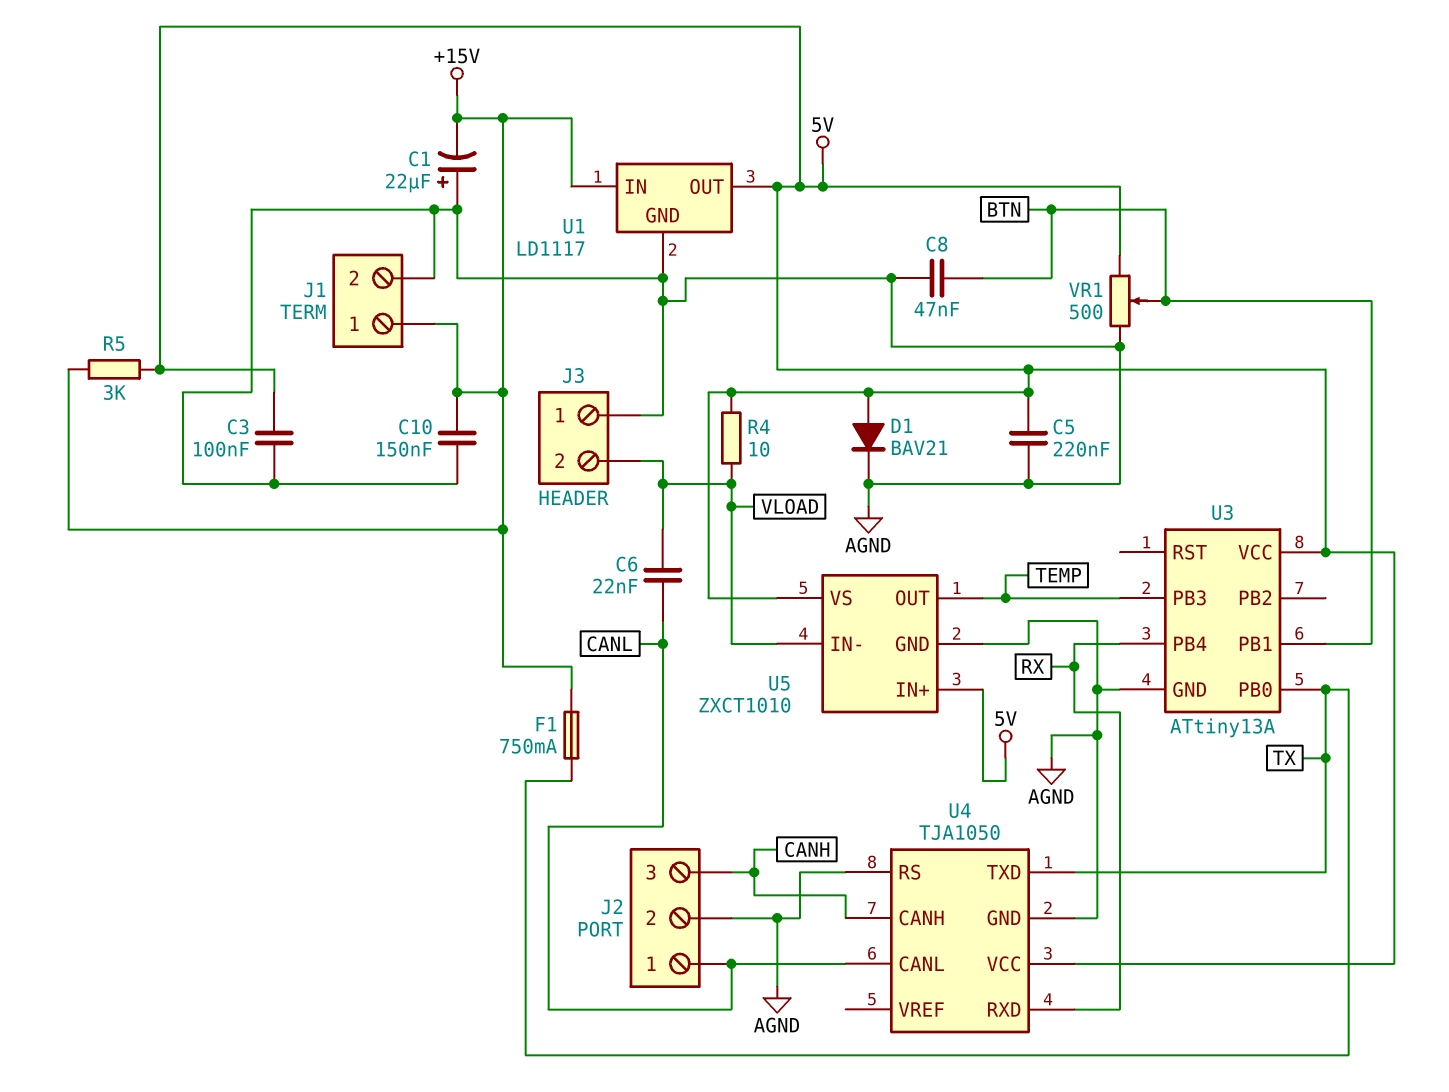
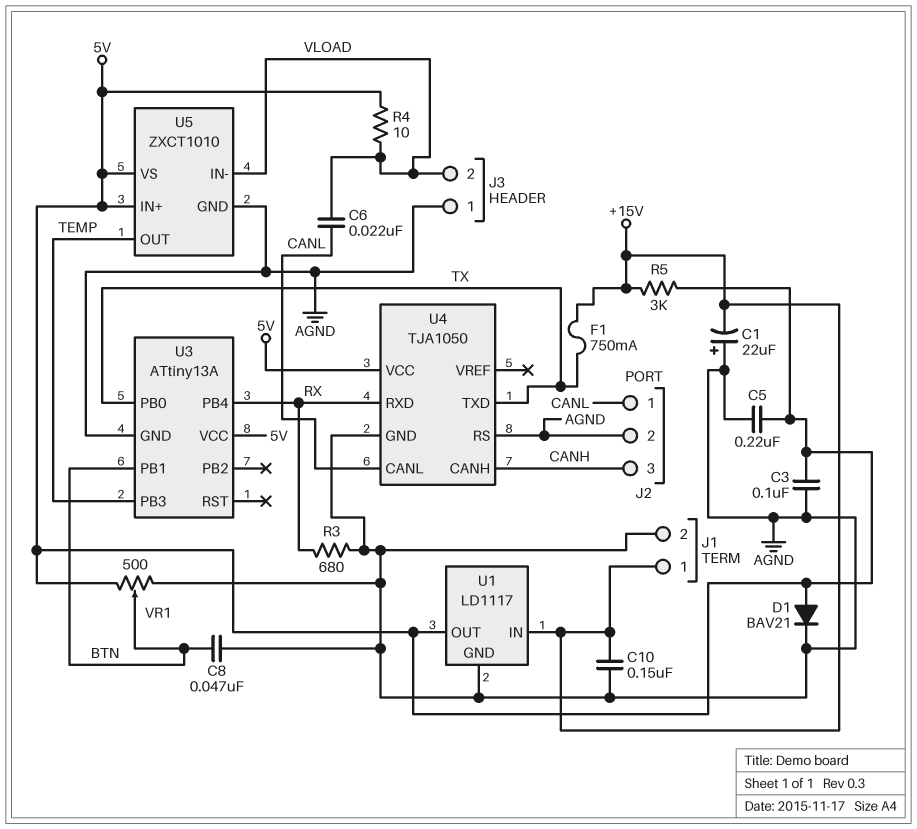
R3: none -> 680 (AGND, RX)

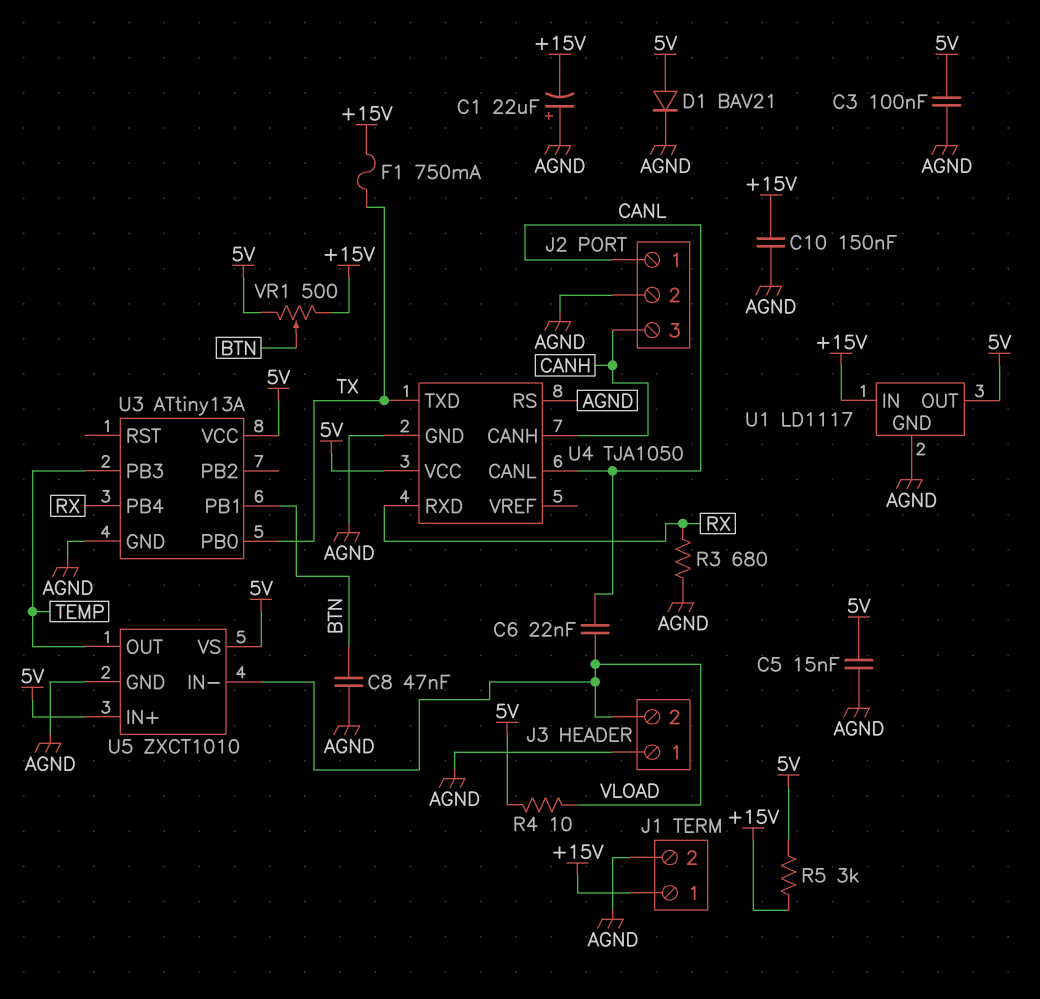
C5: 220nF (5V, AGND) -> 15nF (5V, AGND)
VR1: 500 (5V, AGND, wiper BTN) -> 500 (+15V, 5V, wiper BTN)

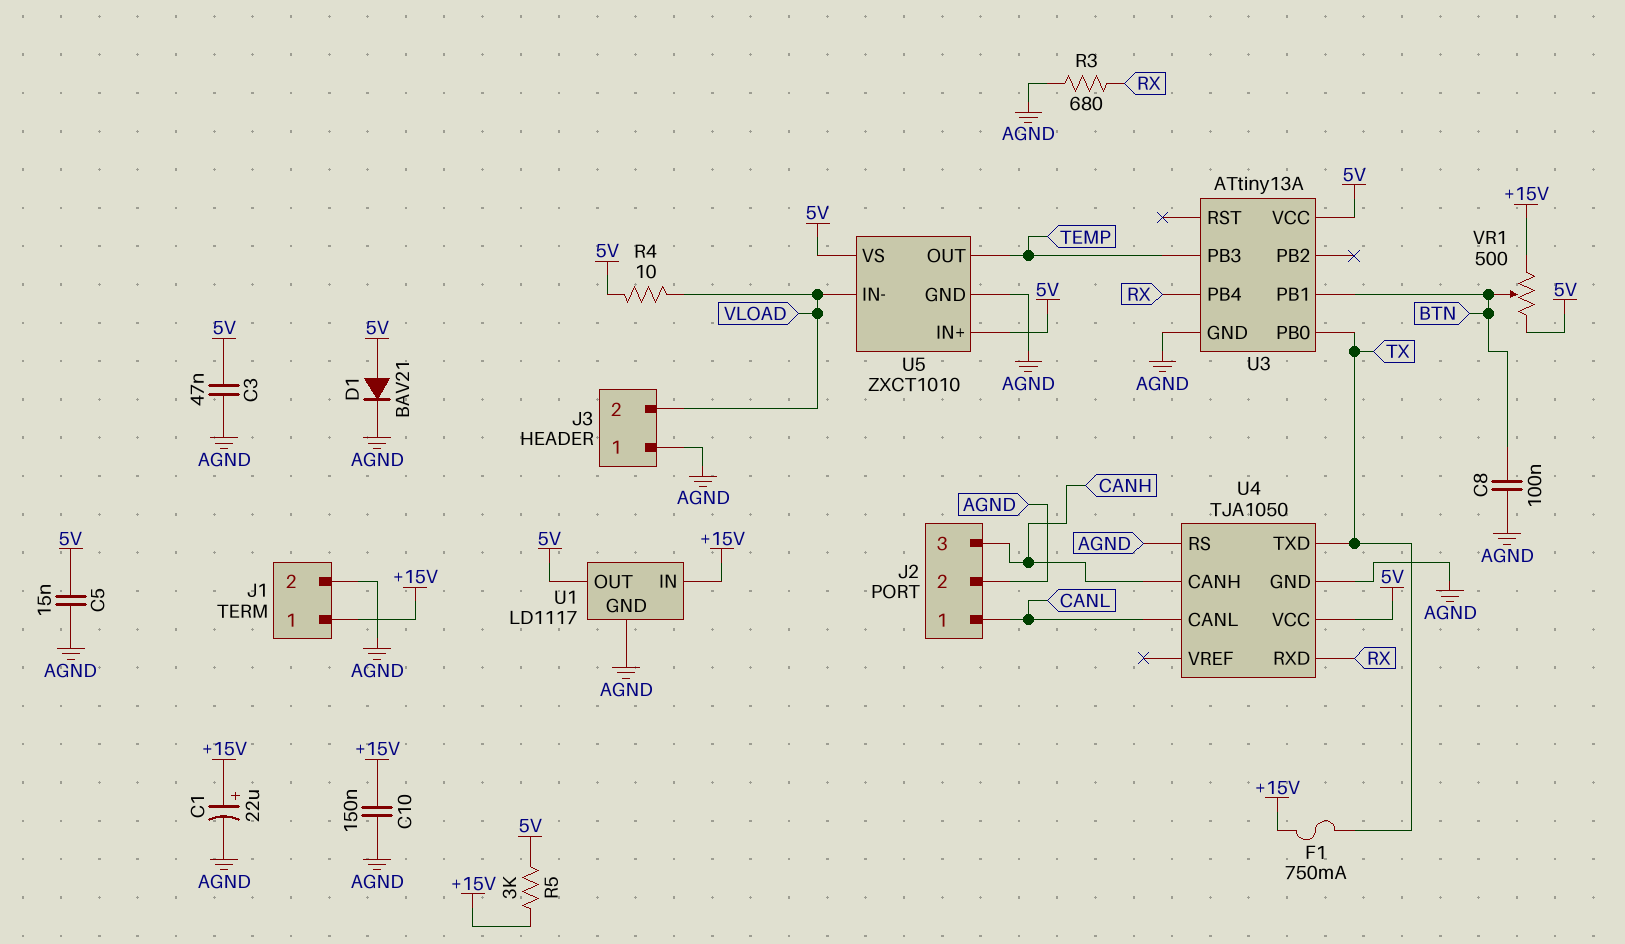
C1: 22uF (plus AGND, minus +15V) -> 22uF (plus +15V, minus AGND)
C3: 100nF (5V, AGND) -> 47nF (5V, AGND)
C6: 22nF (CANL, VLOAD) -> none
C8: 47nF (AGND, BTN) -> 100nF (AGND, BTN)

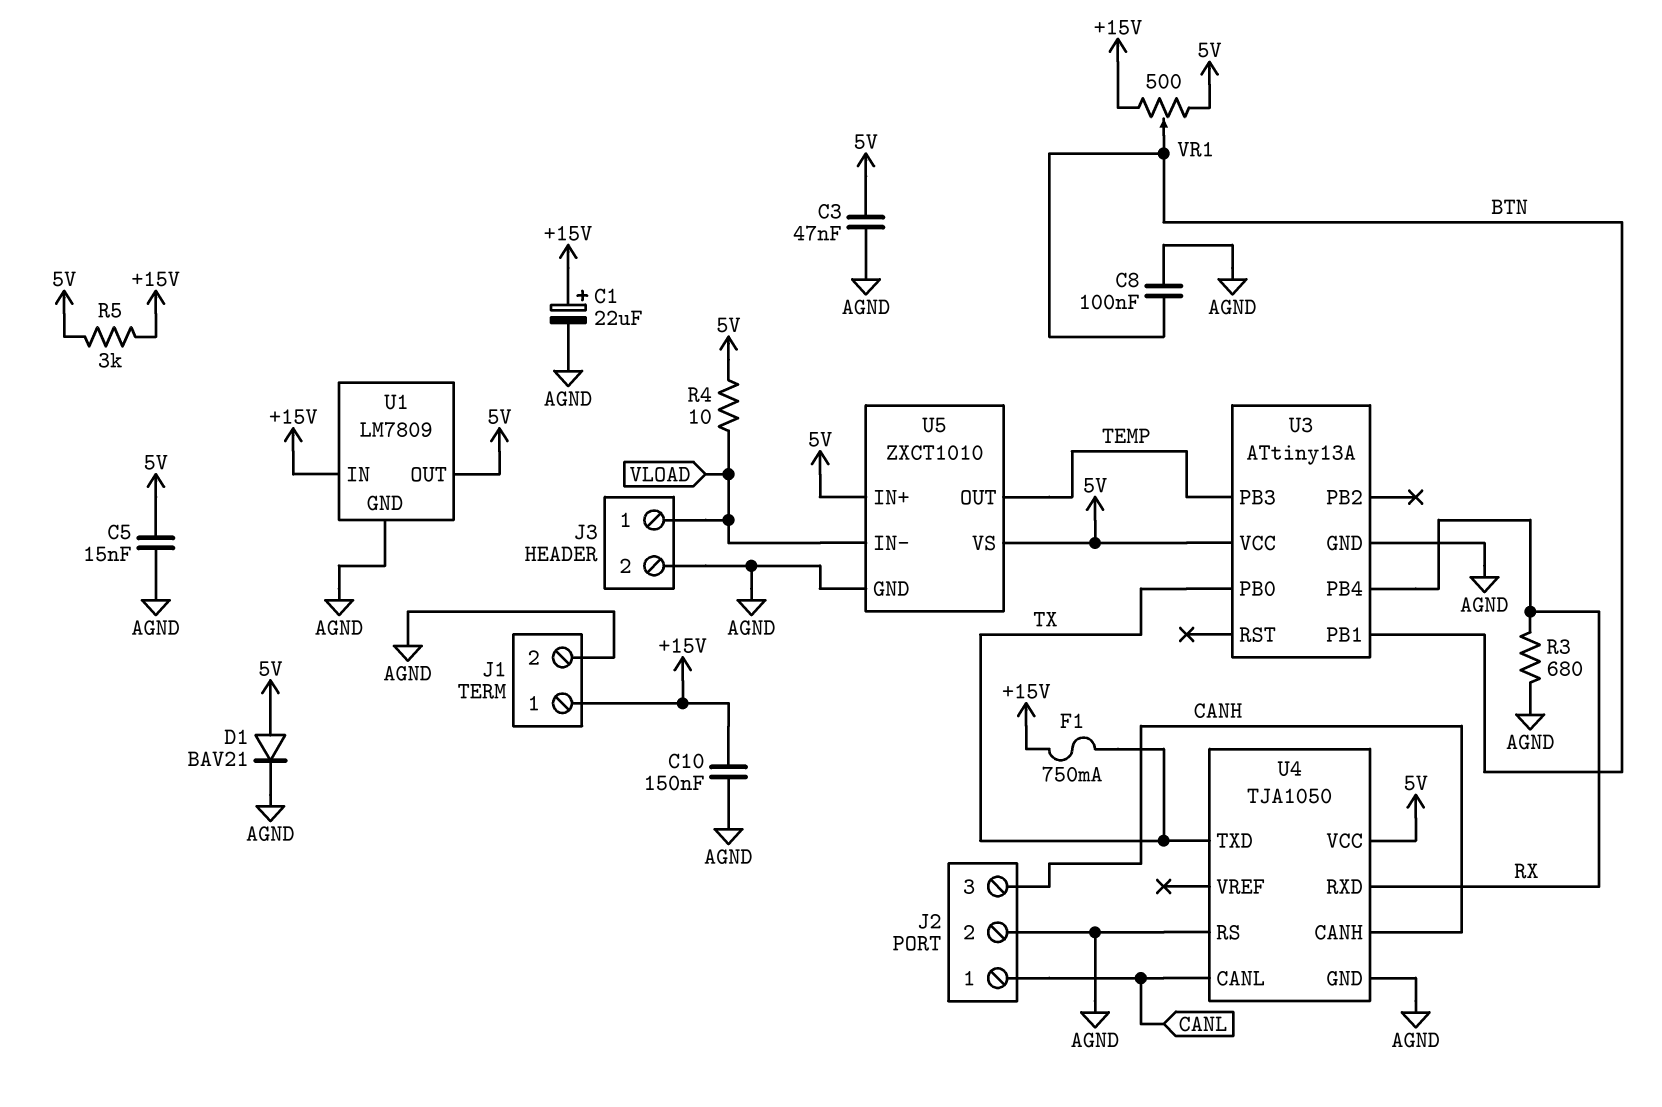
J3 pin 1: AGND -> VLOAD
J3 pin 2: VLOAD -> AGND
U1: LD1117 -> LM7809

